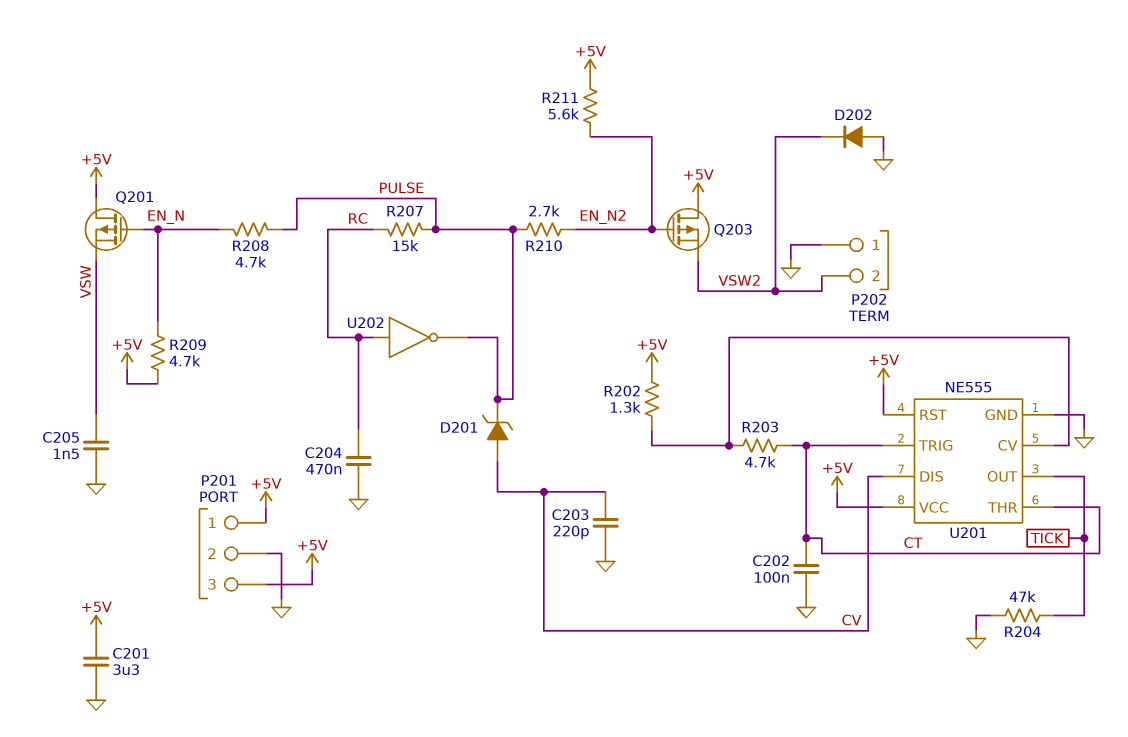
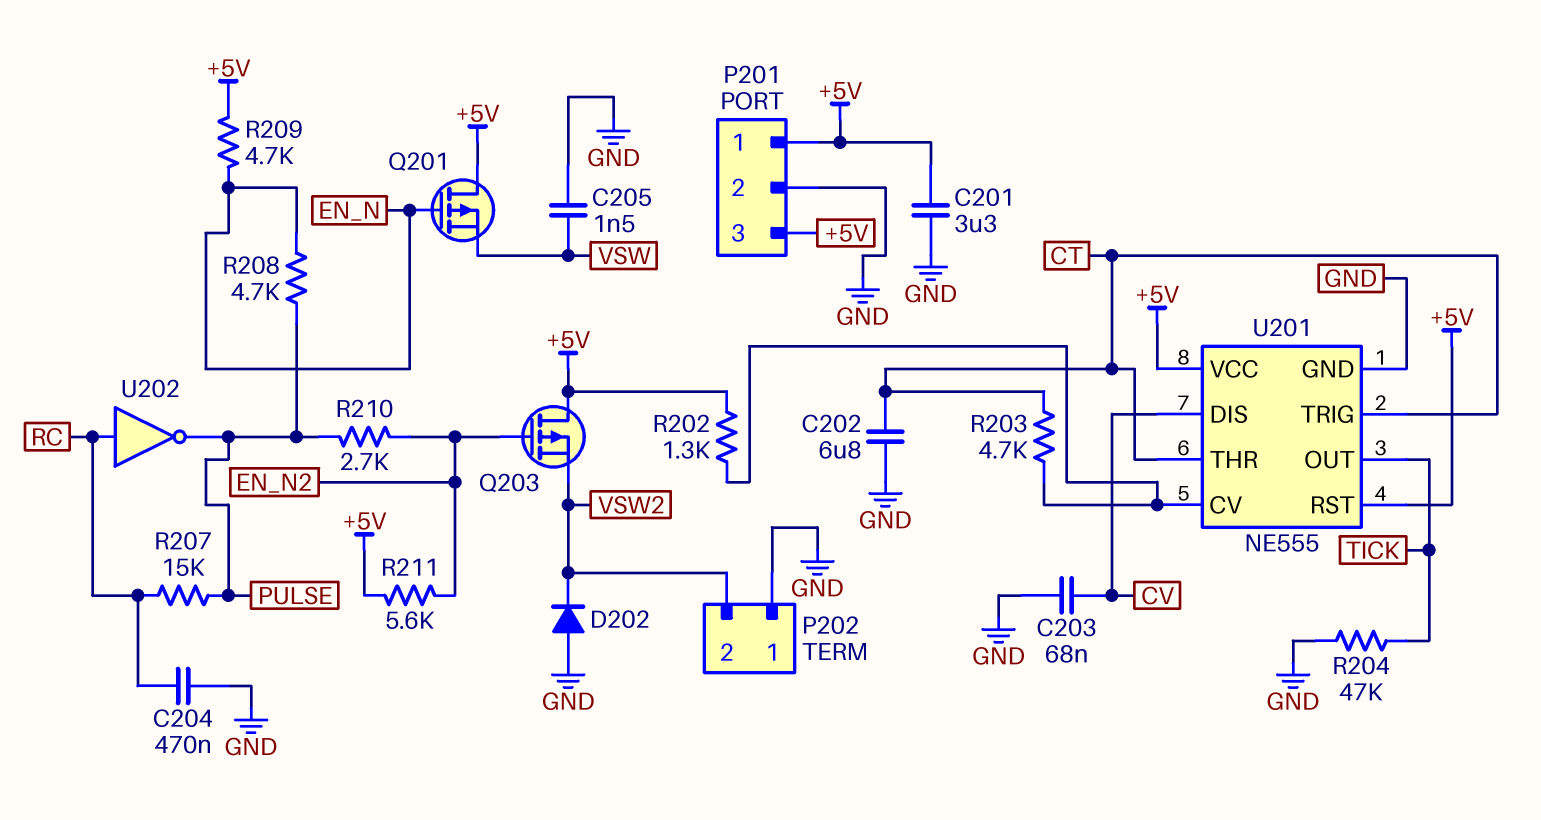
C202: 100nF (CT, GND) -> 6.8uF (CT, GND)
C203: 220pF (CV, GND) -> 68nF (CV, GND)
D201: zener (A CV, K PULSE) -> none

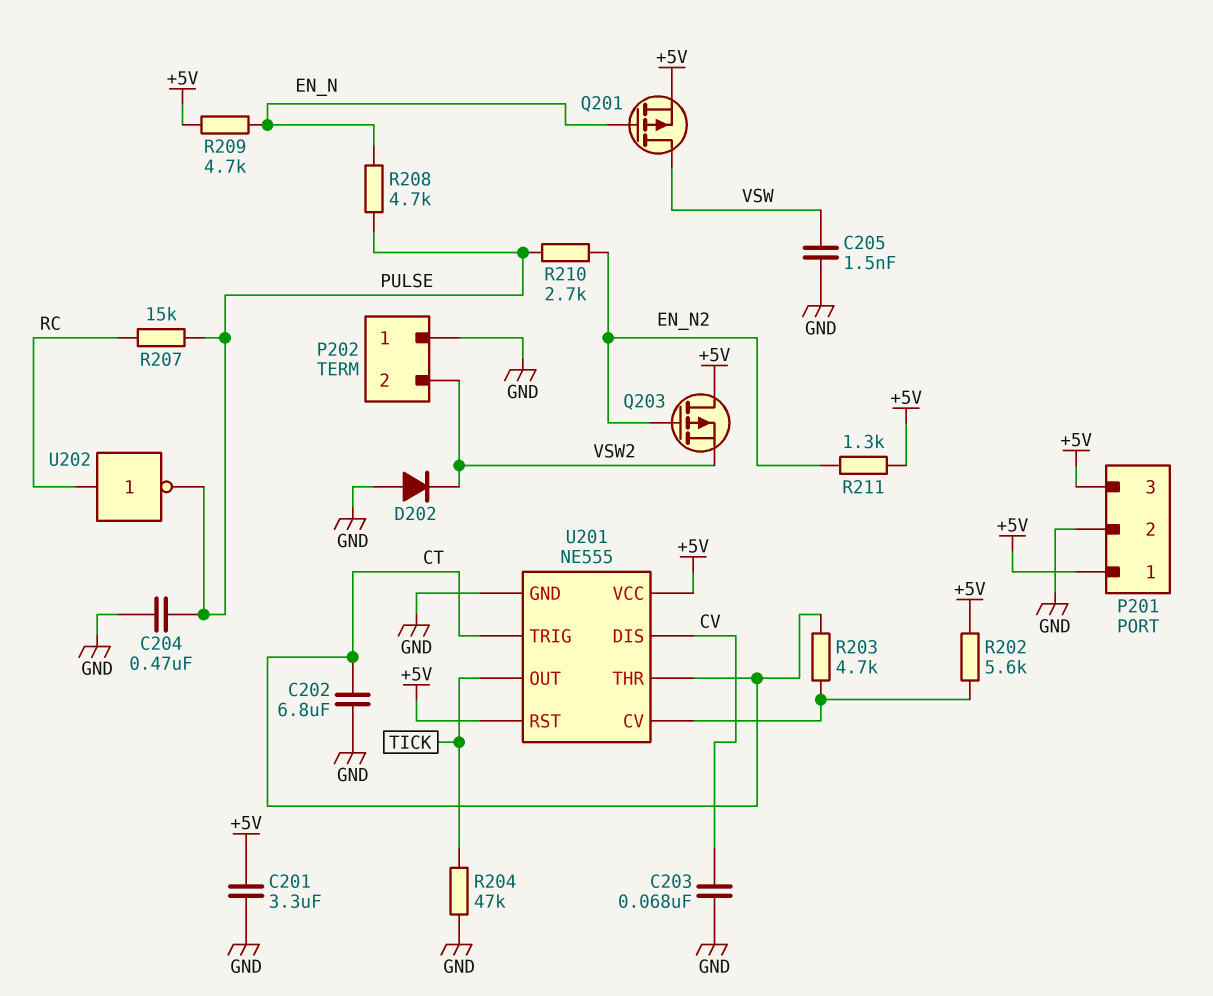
C204: 470nF (GND, RC) -> 470nF (GND, PULSE)
Q201: PMOS (G EN_N, D +5V, S VSW) -> PMOS (G EN_N, D VSW, S +5V)
R202: 1.3k (+5V, U201/CV) -> 5.6k (+5V, U201/CV)
R211: 5.6k (+5V, EN_N2) -> 1.3k (+5V, EN_N2)

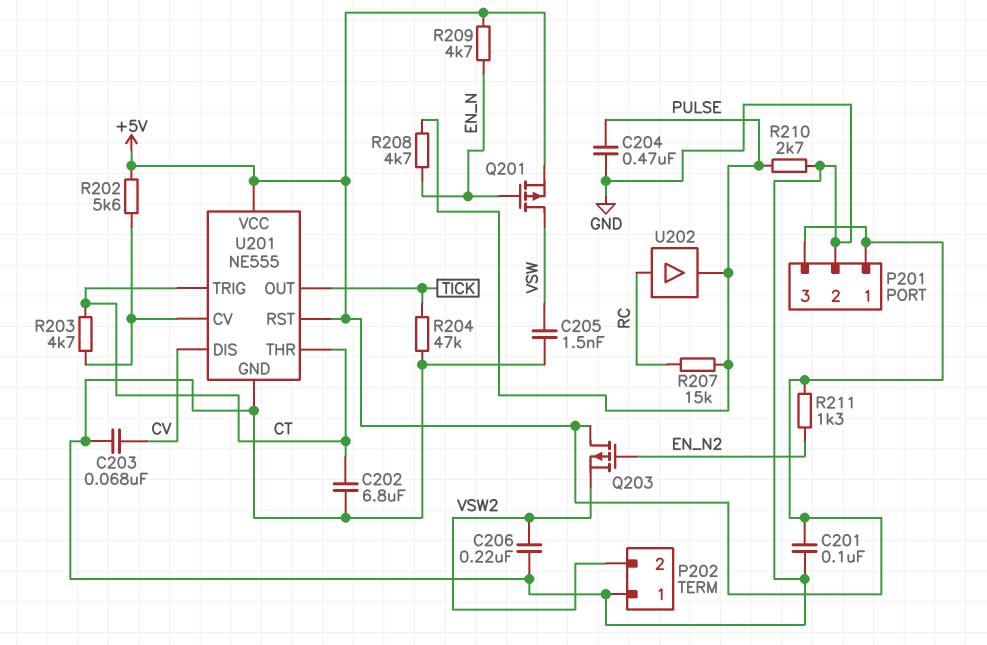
C201: 3.3uF (+5V, GND) -> 100nF (+5V, GND)
C206: none -> 220nF (GND, VSW2)
D202: diode (A GND, K VSW2) -> none
R210: 2.7k (EN_N2, PULSE) -> 2.7k (GND, PULSE)
U202: NOT (in RC, out PULSE) -> buffer (in RC, out PULSE)

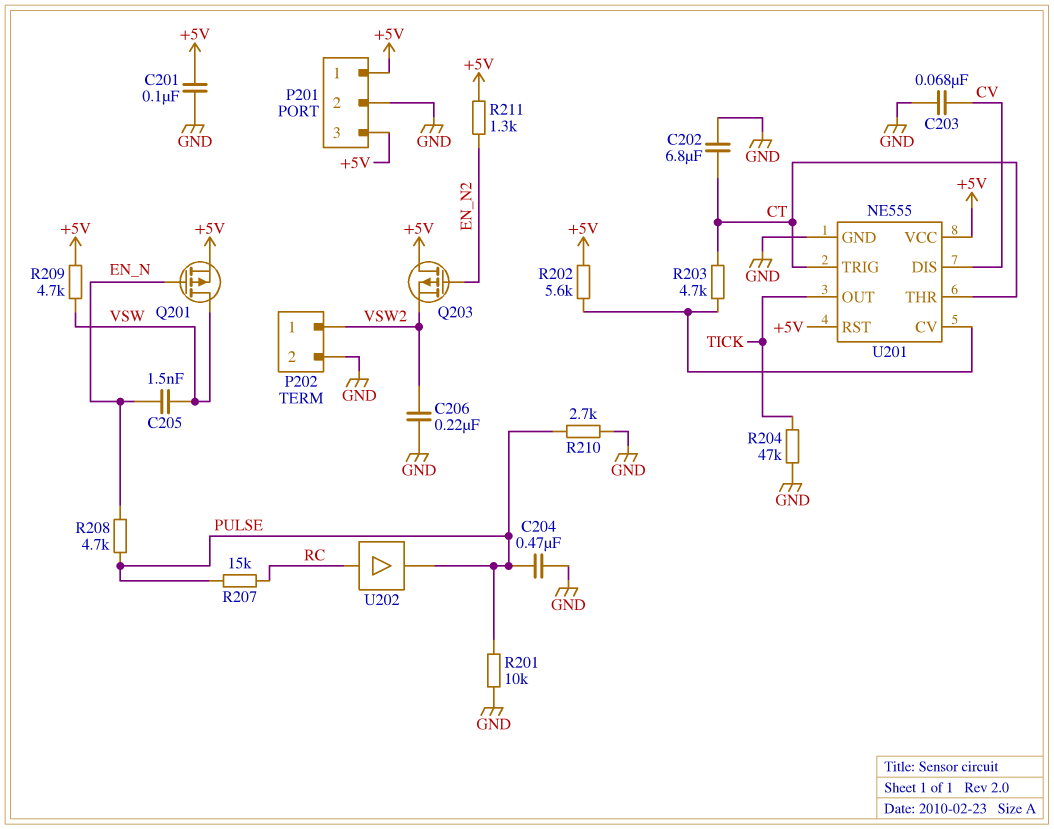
C205: 1.5nF (GND, VSW) -> 1.5nF (EN_N, VSW)
P202 pin 1: GND -> VSW2
P202 pin 2: VSW2 -> GND
R201: none -> 10k (GND, PULSE)
R209: 4.7k (+5V, EN_N) -> 4.7k (+5V, VSW)

